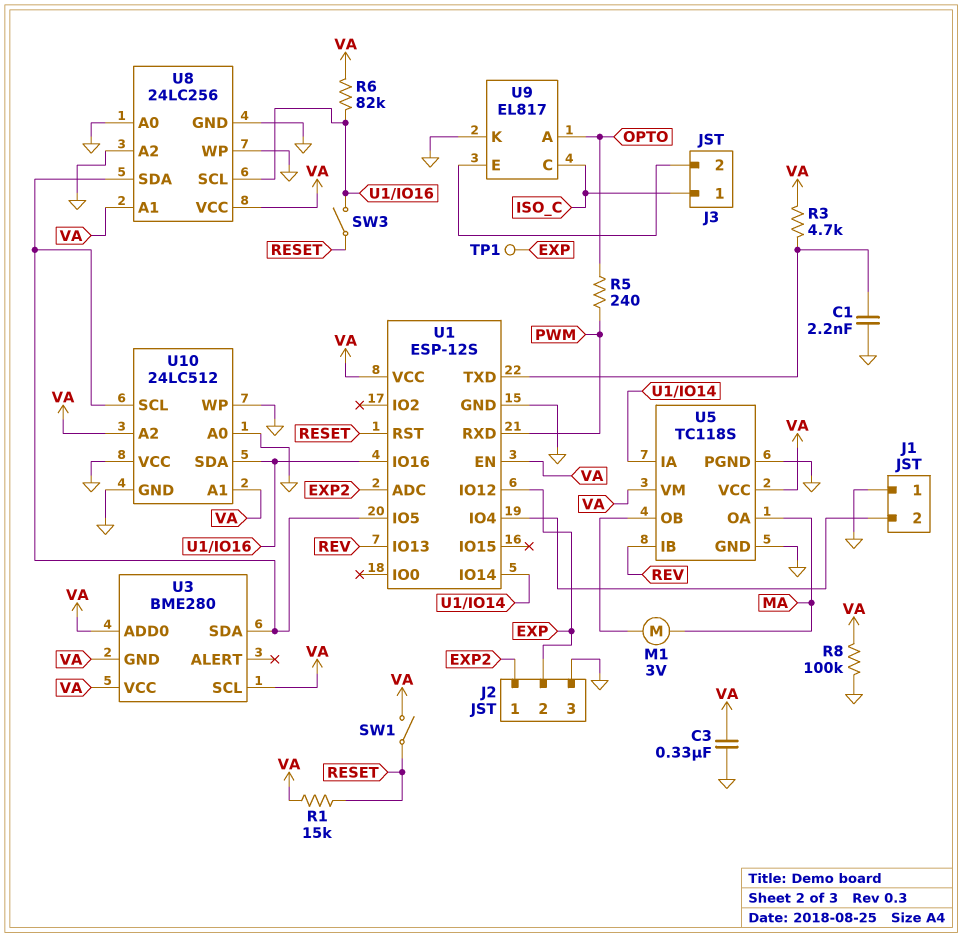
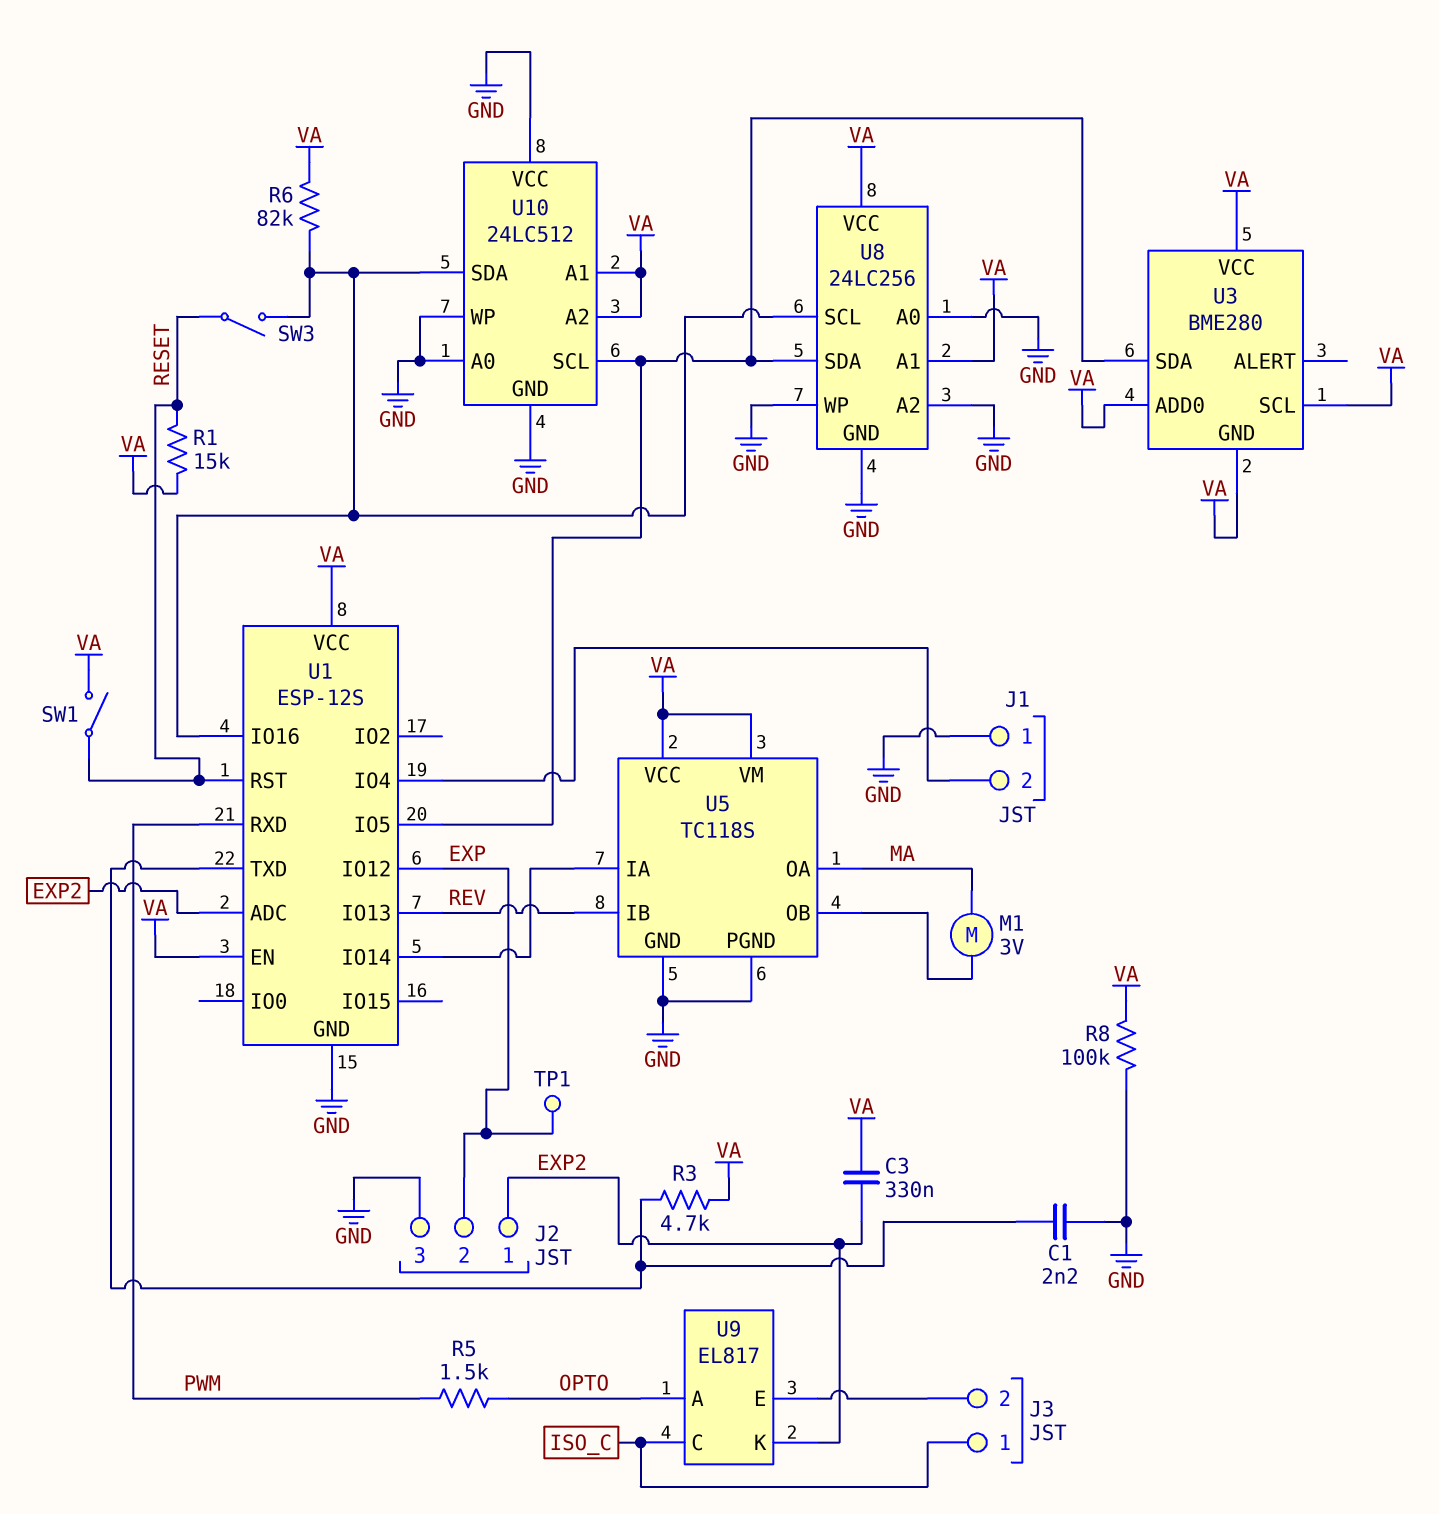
C3: 330nF (GND, VA) -> 330nF (EXP2, VA)
R5: 240 (OPTO, PWM) -> 1.5k (OPTO, PWM)
U9 pin K: GND -> EXP2

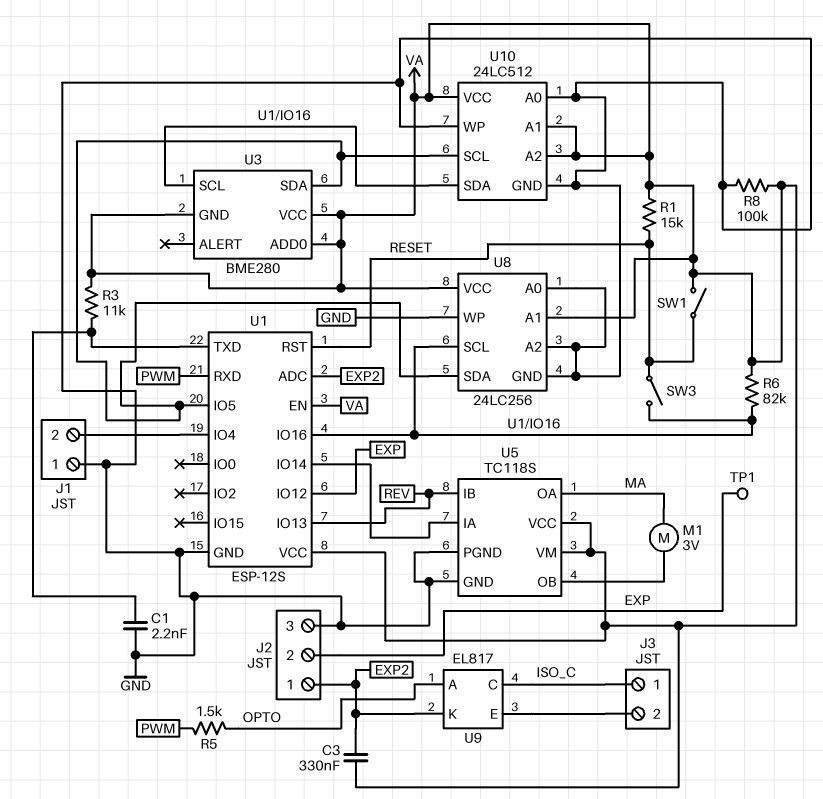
R3: 4.7k (U1/TXD, VA) -> 11k (U1/TXD, VA)
U3 pin SCL: VA -> U1/IO16
U10 pin VCC: GND -> VA

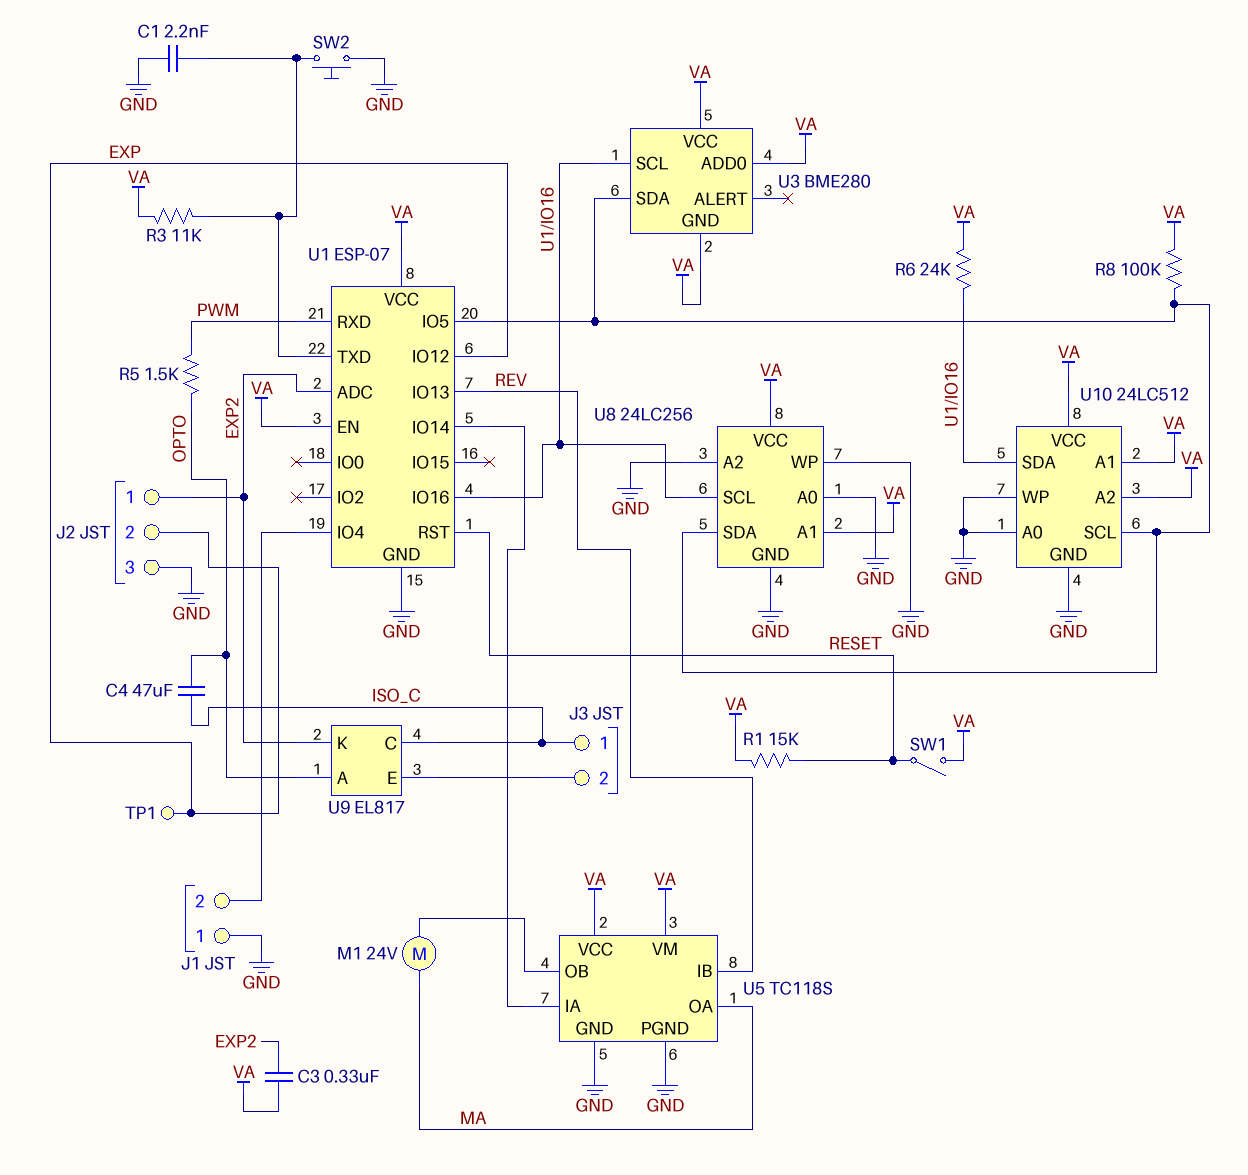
C4: none -> 47uF (ISO_C, OPTO)
M1: motor 3V (MA, U5/OB) -> motor 24V (MA, U5/OB)
R6: 82k (U1/IO16, VA) -> 24k (U1/IO16, VA)
R8: 100k (GND, VA) -> 100k (U1/IO5, VA)
SW2: none -> button (GND, U1/TXD)
SW3: switch (RESET, U1/IO16) -> none
U1: ESP-12S -> ESP-07

